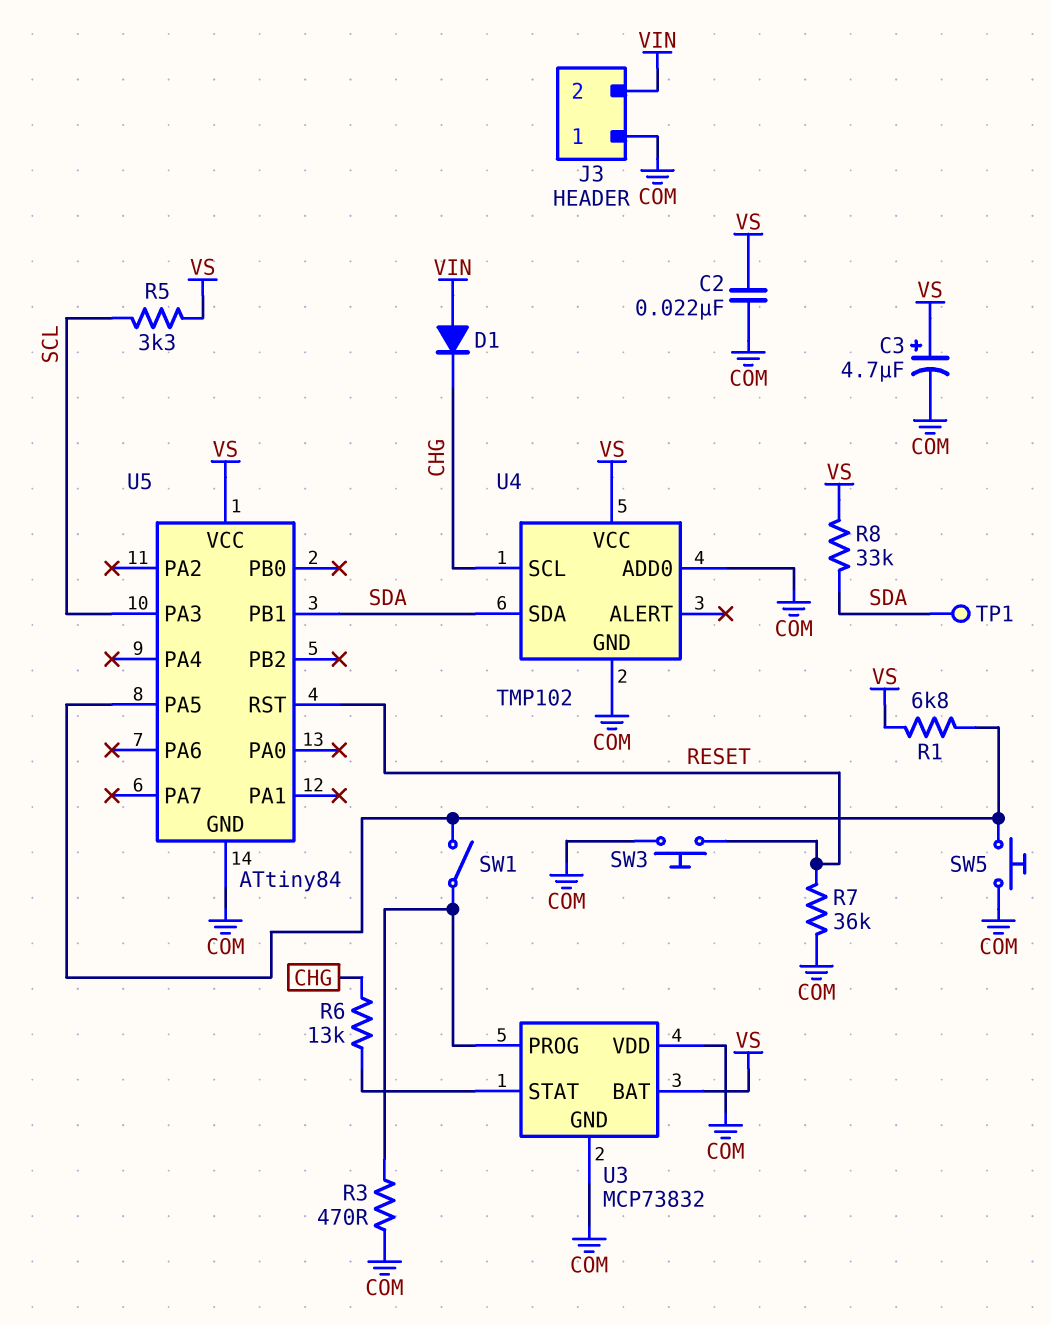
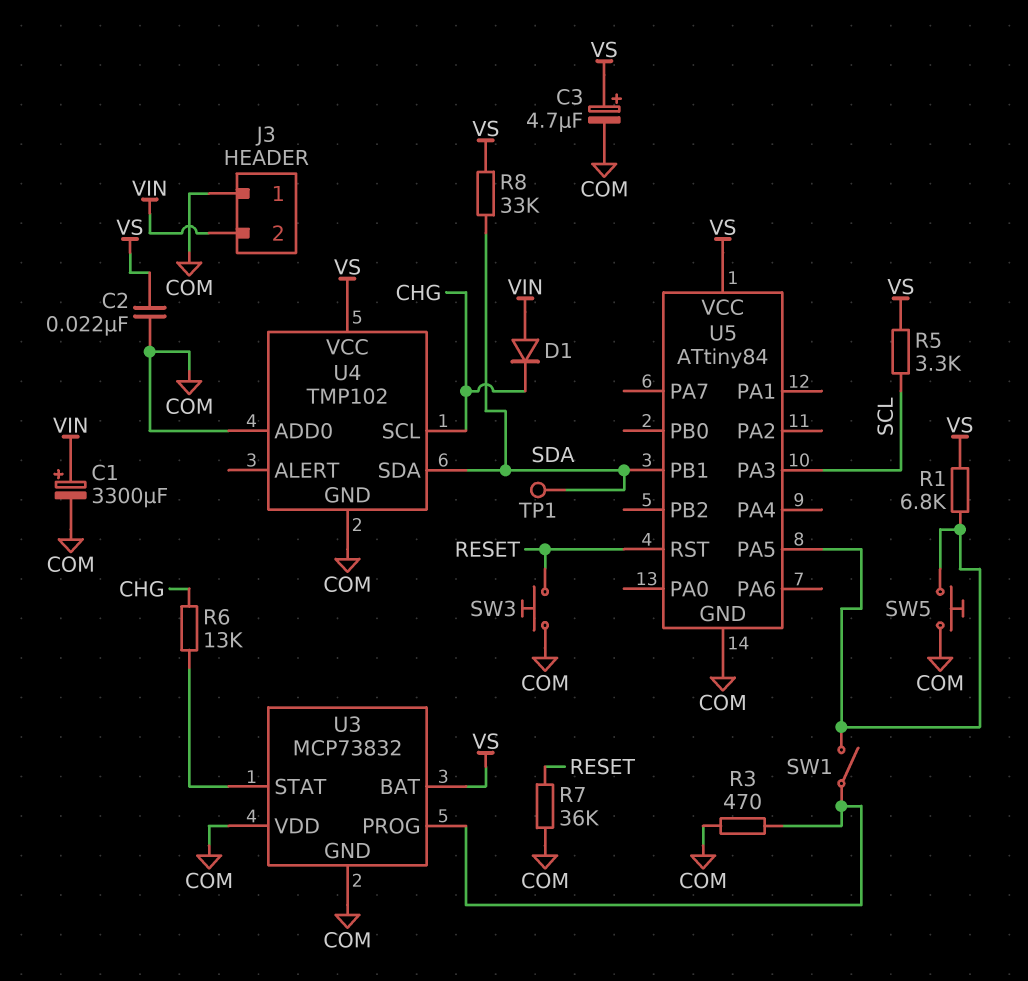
C1: none -> 3300uF (plus VIN, minus COM)

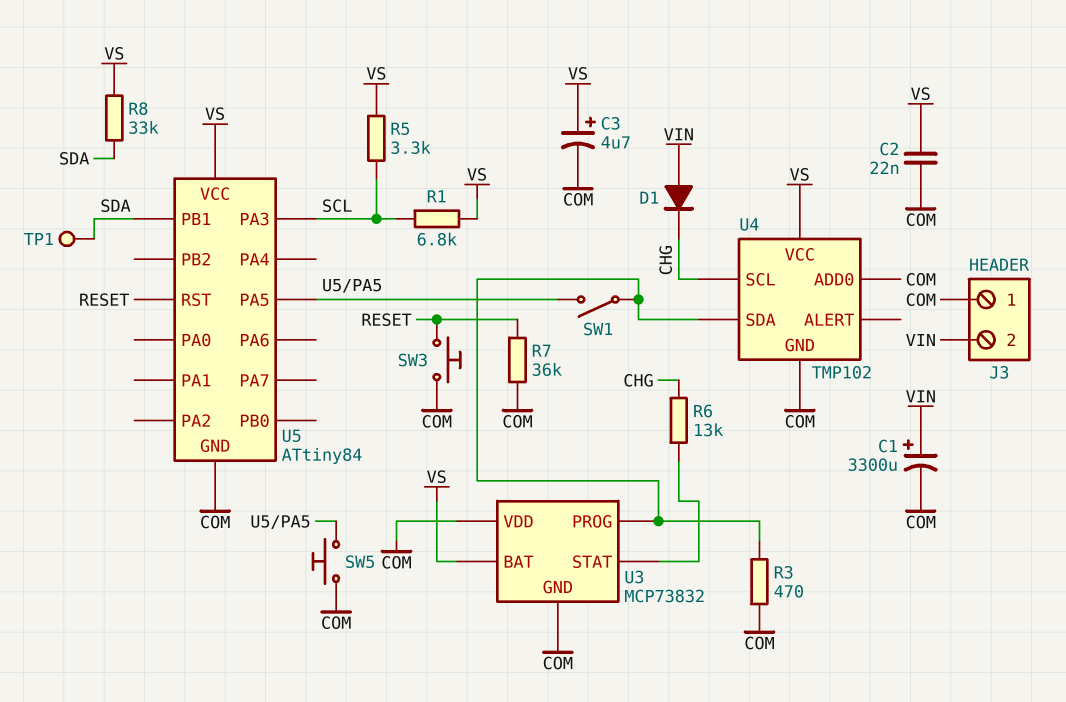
R1: 6.8k (U5/PA5, VS) -> 6.8k (SCL, VS)
U4 pin SDA: SDA -> U3/PROG

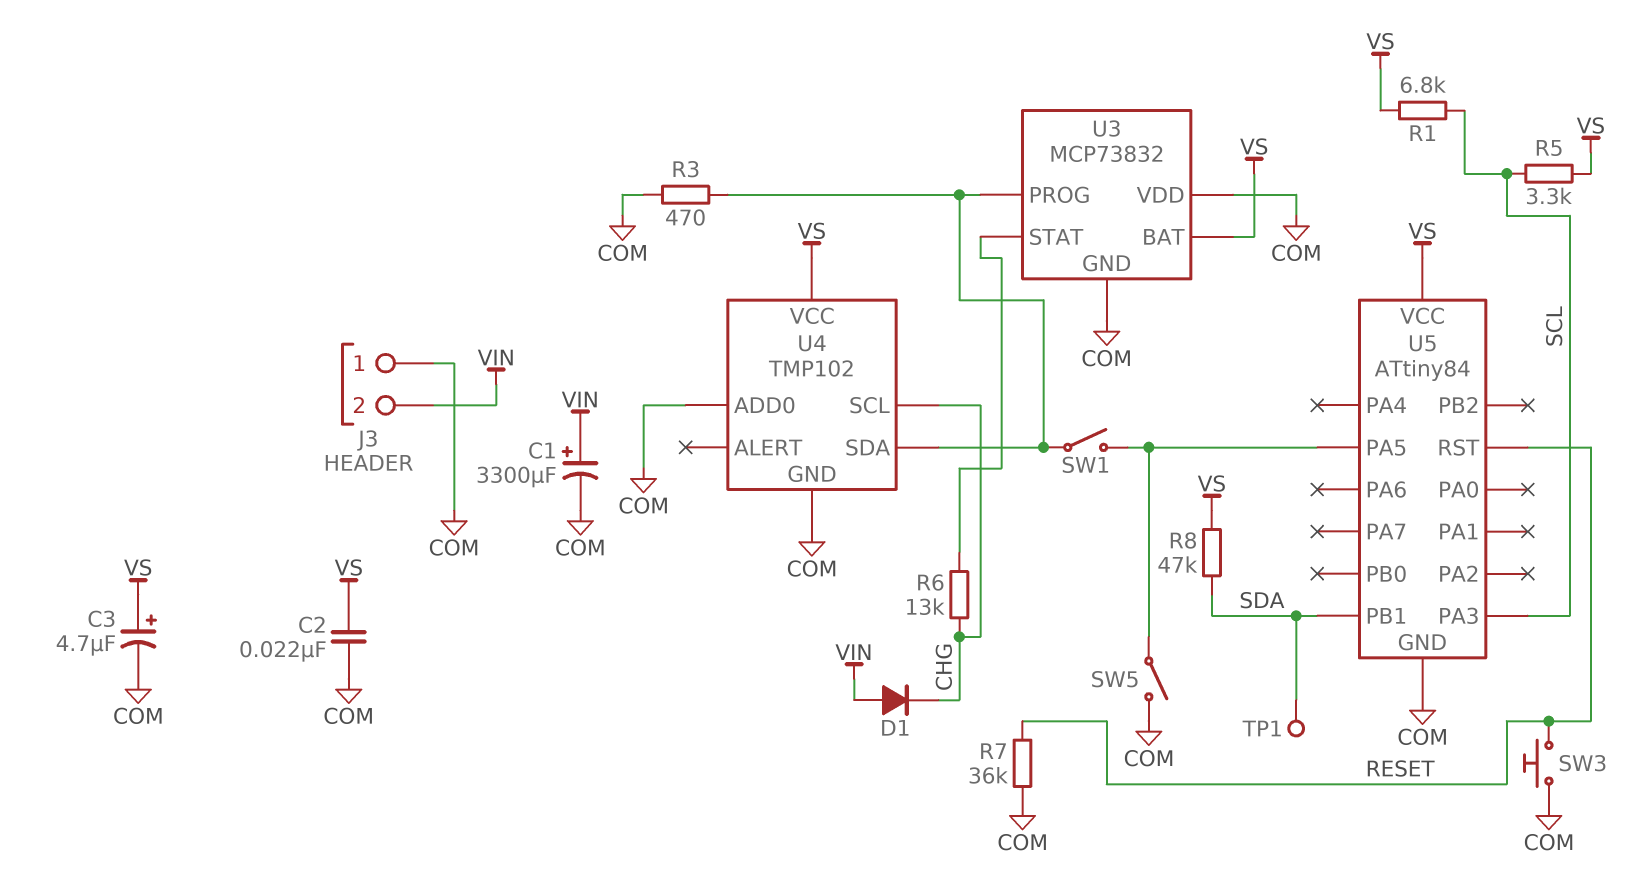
R8: 33k (SDA, VS) -> 47k (SDA, VS)
SW5: button (COM, U5/PA5) -> switch (COM, U5/PA5)

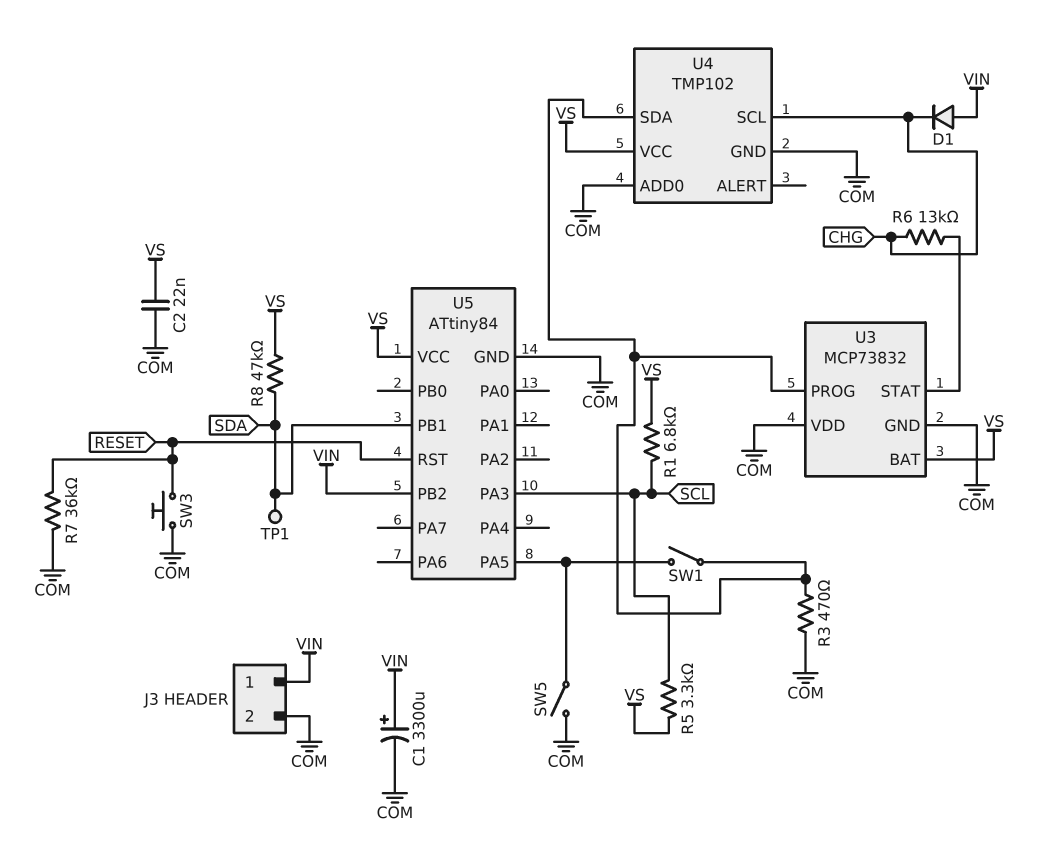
C3: 4.7uF (plus VS, minus COM) -> none
J3 pin 1: COM -> VIN
J3 pin 2: VIN -> COM
U5 pin PB2: none -> VIN

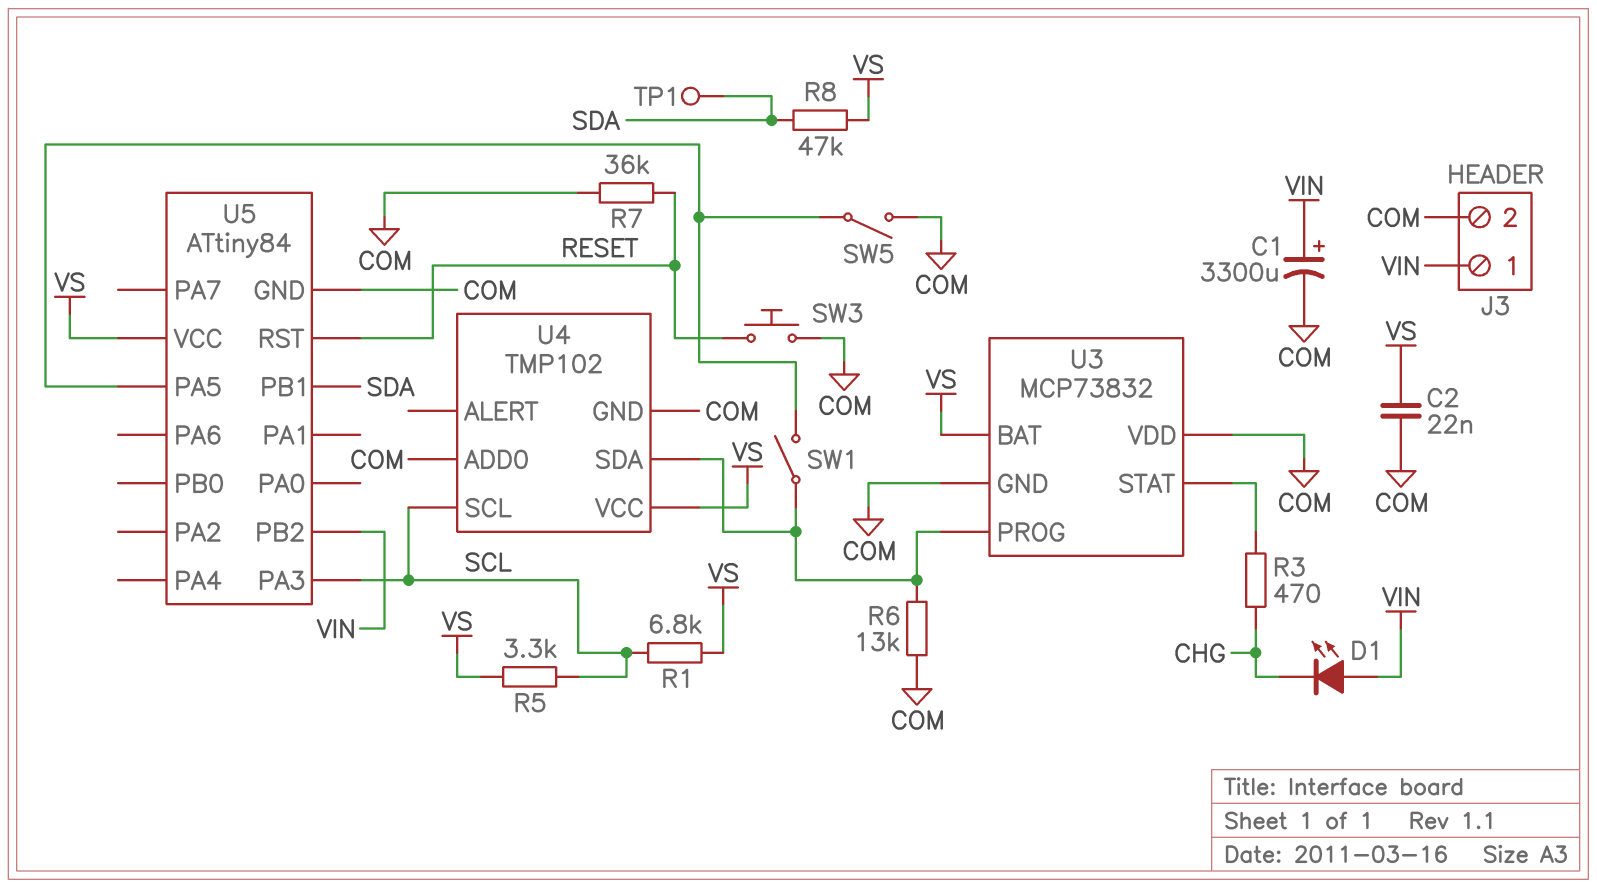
D1: diode (A VIN, K CHG) -> LED (A VIN, K CHG)
R3: 470 (COM, U3/PROG) -> 470 (CHG, U3/STAT)
R6: 13k (CHG, U3/STAT) -> 13k (COM, U3/PROG)
U4 pin SCL: CHG -> SCL

